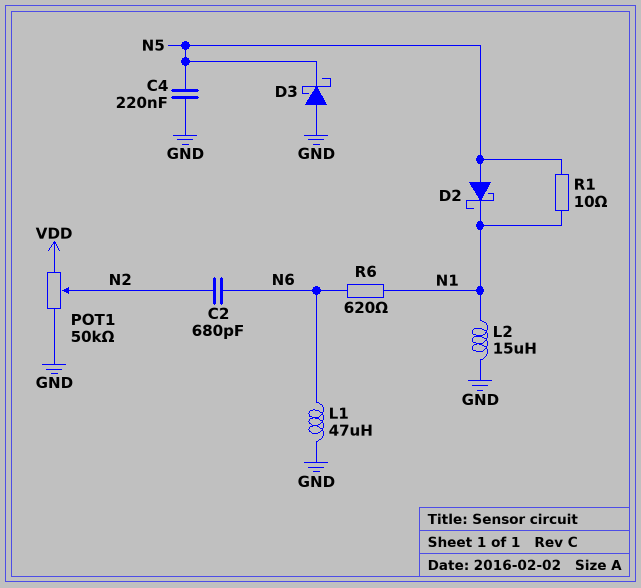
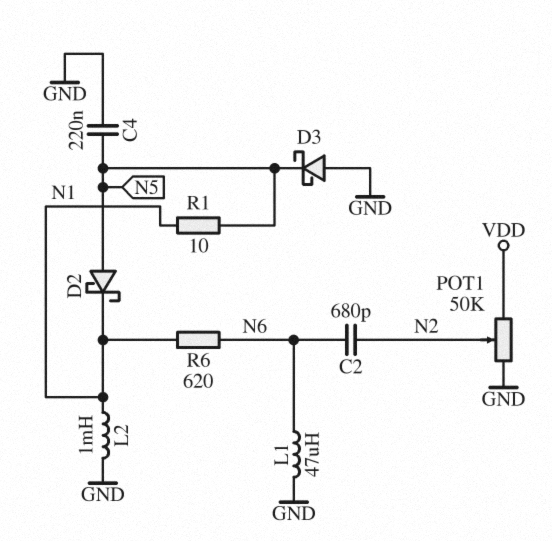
L2: 15uH (GND, N1) -> 1mH (GND, N1)

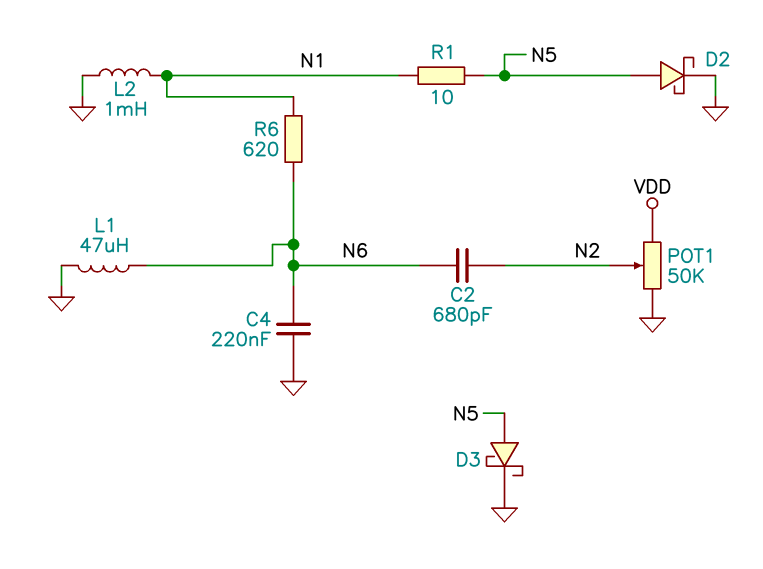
C4: 220nF (GND, N5) -> 220nF (GND, N6)
D2: schottky (A N5, K N1) -> schottky (A N5, K GND)
D3: schottky (A GND, K N5) -> schottky (A N5, K GND)

